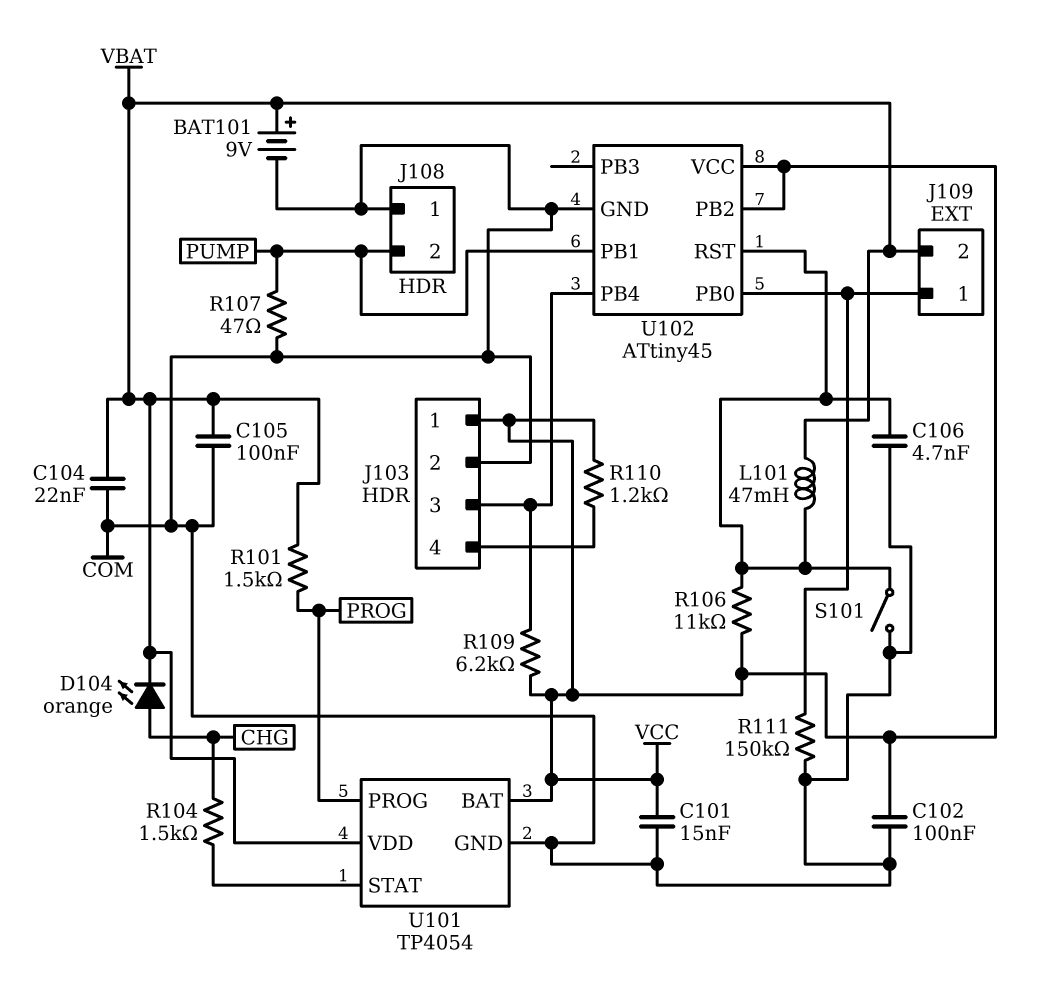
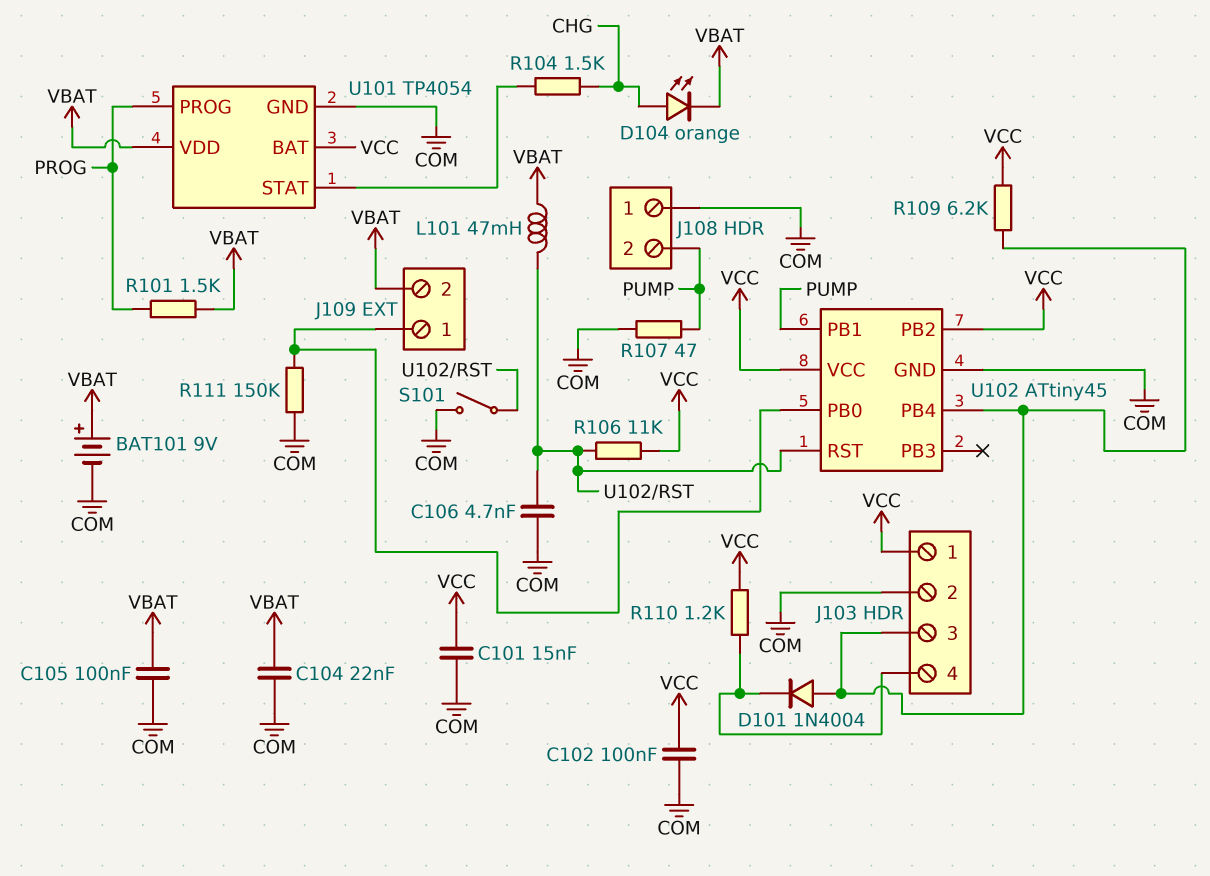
D101: none -> diode 1N4004 (A J103/3, K J103/4)

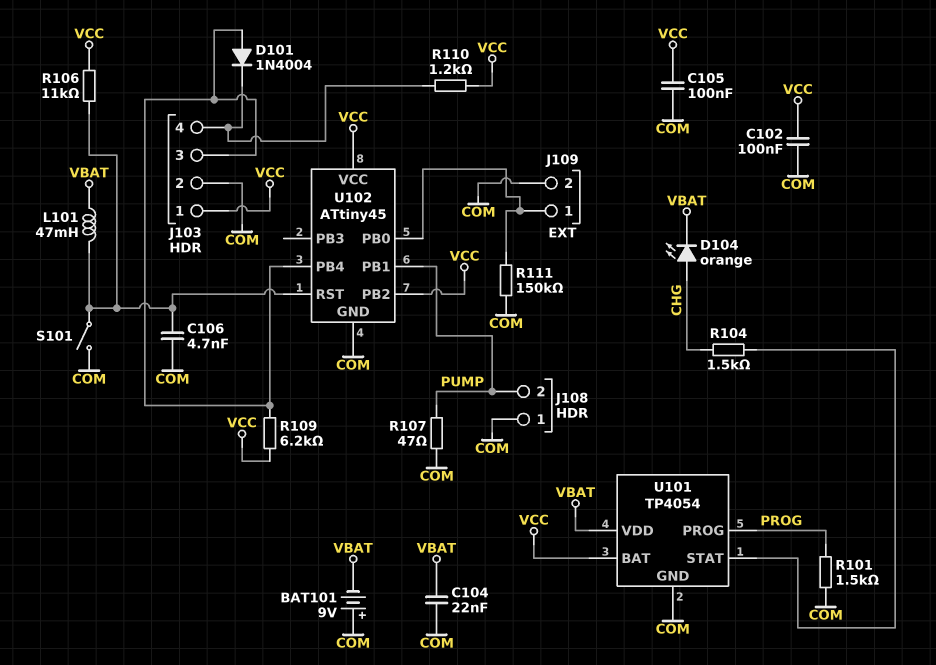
BAT101: 9V (plus VBAT, minus COM) -> 9V (plus COM, minus VBAT)
C101: 15nF (COM, VCC) -> none
C105: 100nF (COM, VBAT) -> 100nF (COM, VCC)
J109 pin 2: VBAT -> COM
R101: 1.5k (PROG, VBAT) -> 1.5k (COM, PROG)

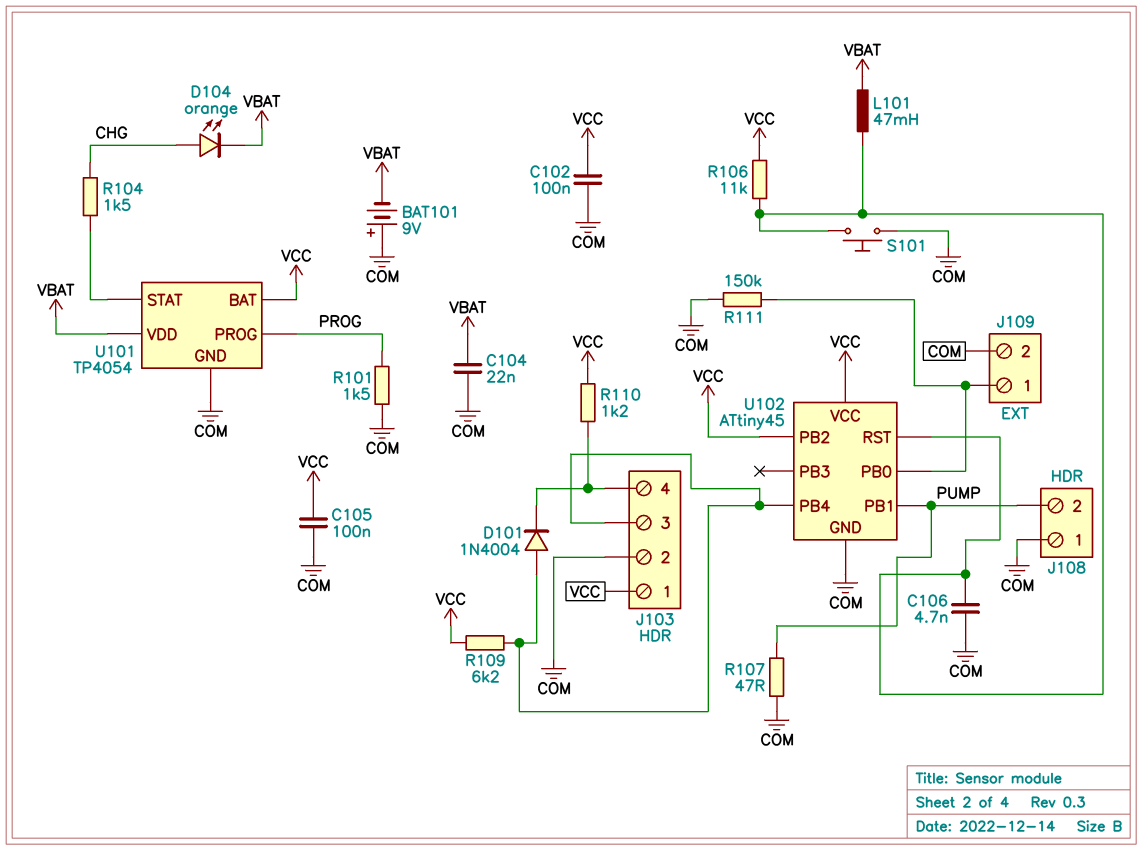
S101: switch (COM, U102/RST) -> button (COM, U102/RST)

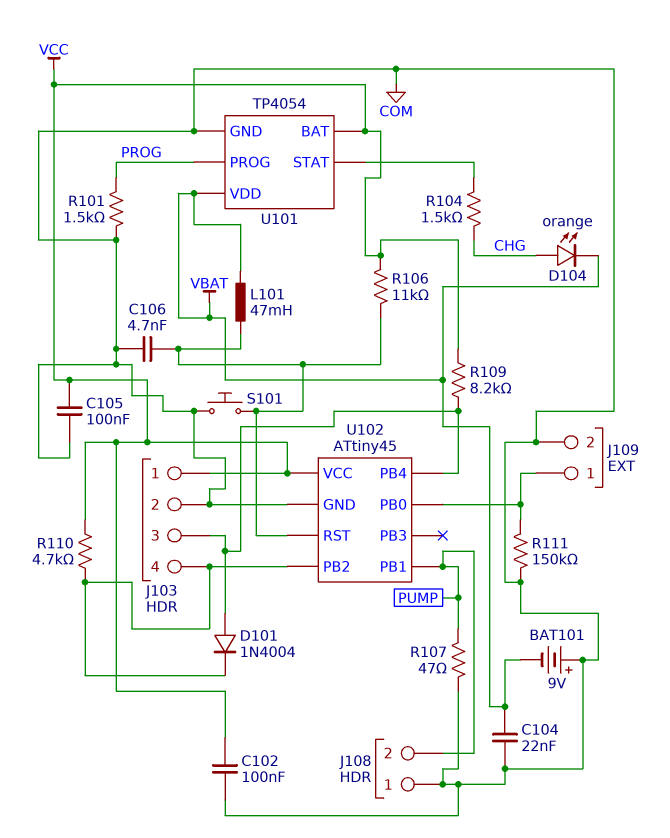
R109: 6.2k (J103/3, VCC) -> 8.2k (J103/3, VCC)
R110: 1.2k (J103/4, VCC) -> 4.7k (J103/4, VCC)
U102 pin PB2: VCC -> J103/4

